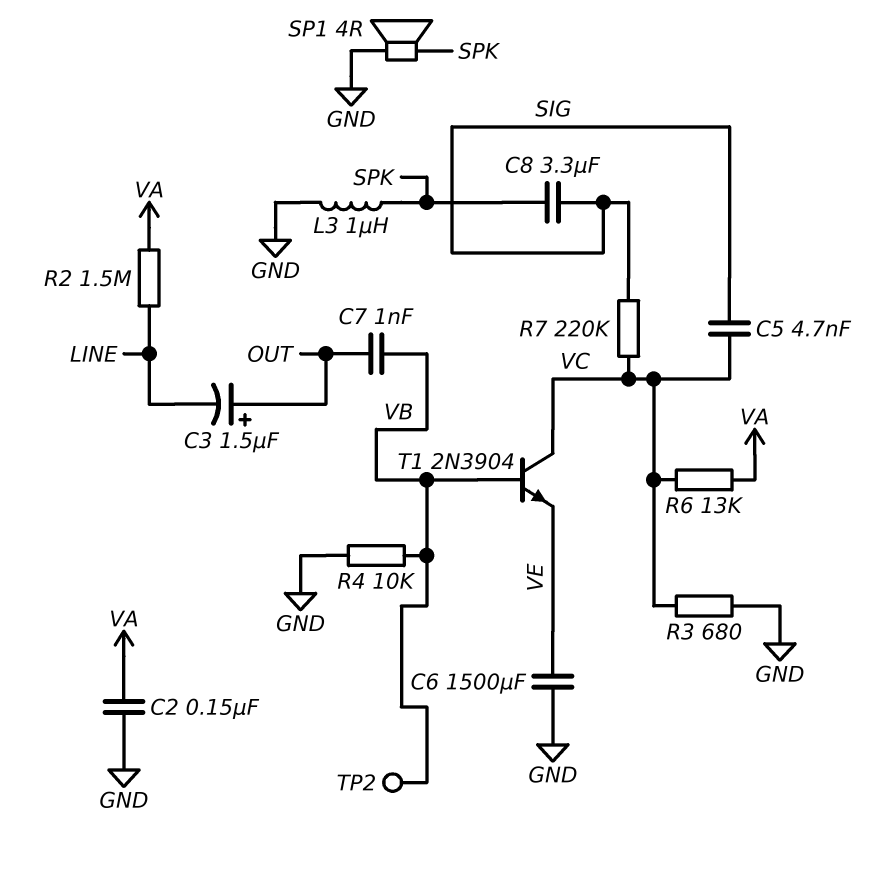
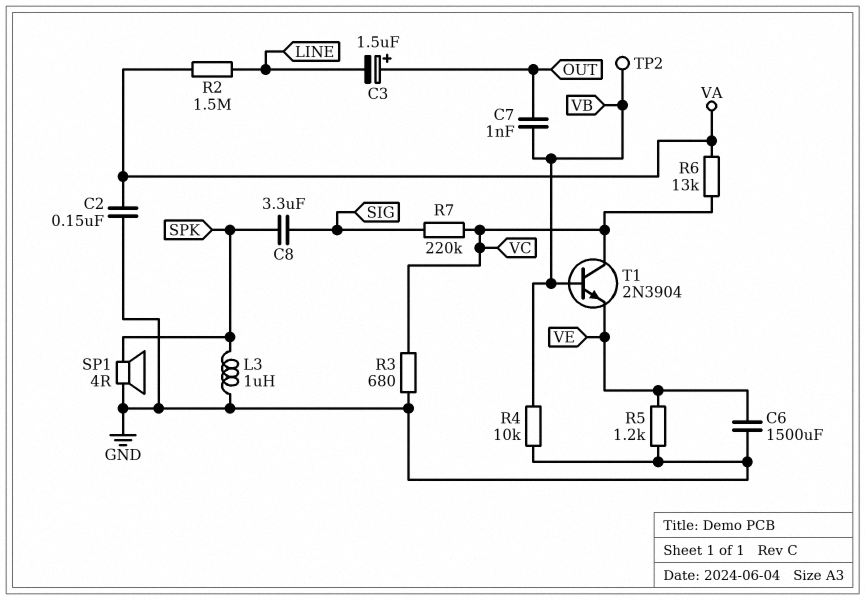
C5: 4.7nF (SIG, VC) -> none
R5: none -> 1.2k (GND, VE)

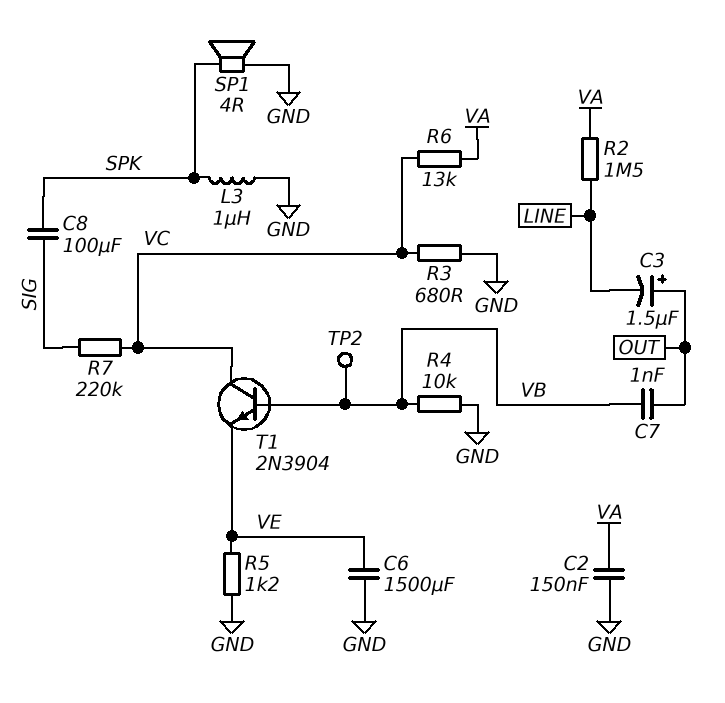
C8: 3.3uF (SIG, SPK) -> 100uF (SIG, SPK)

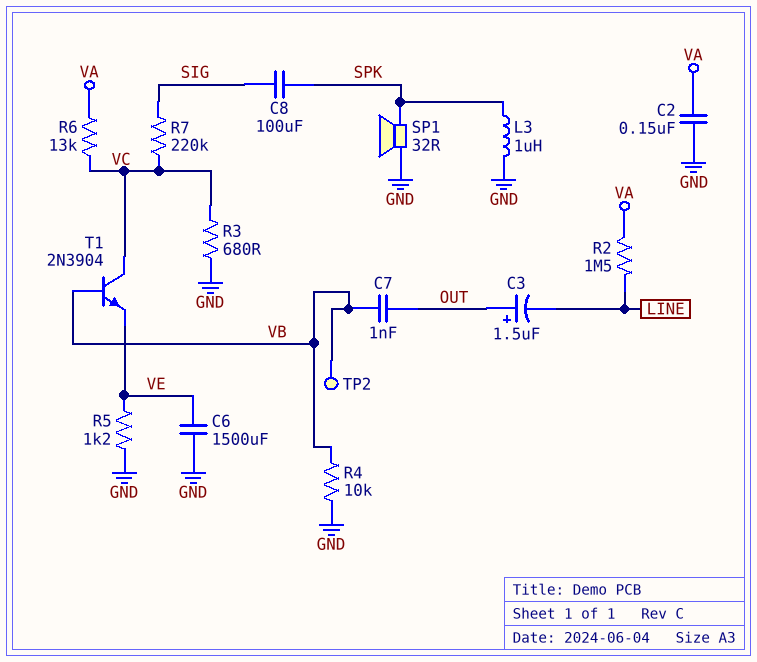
SP1: speaker 4R (GND, SPK) -> speaker 32R (GND, SPK)

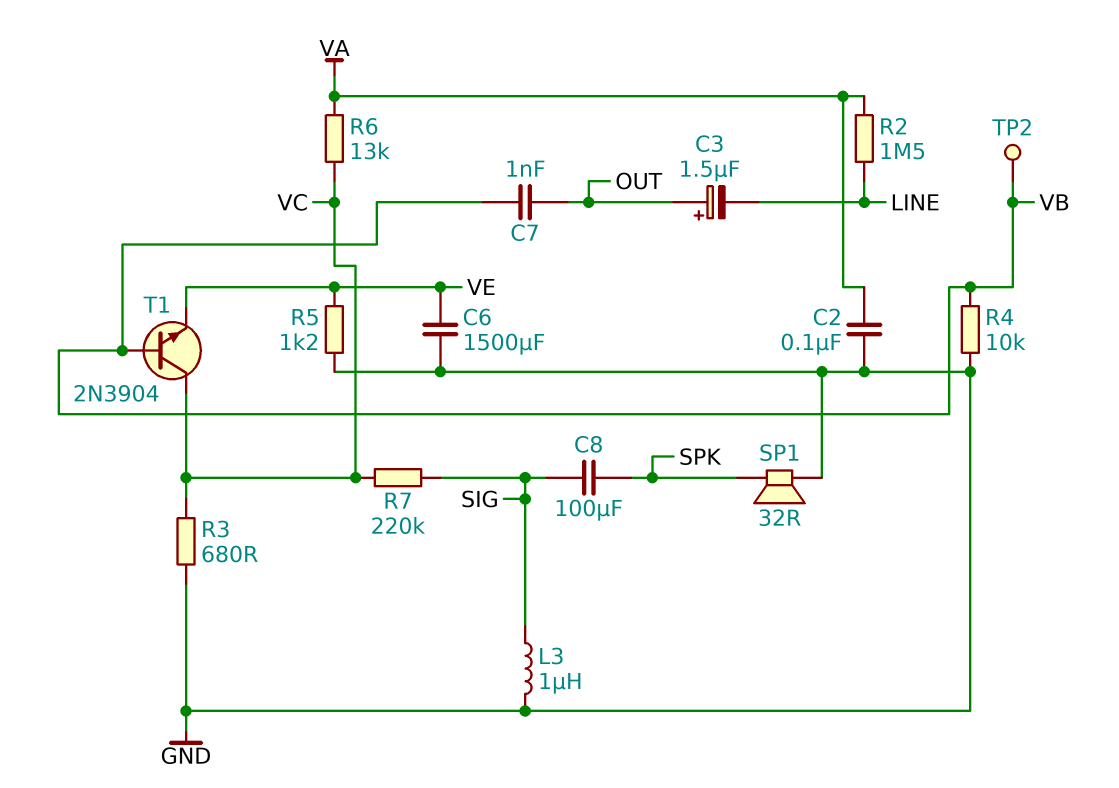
C2: 150nF (GND, VA) -> 100nF (GND, VA)
L3: 1uH (GND, SPK) -> 1uH (GND, SIG)

